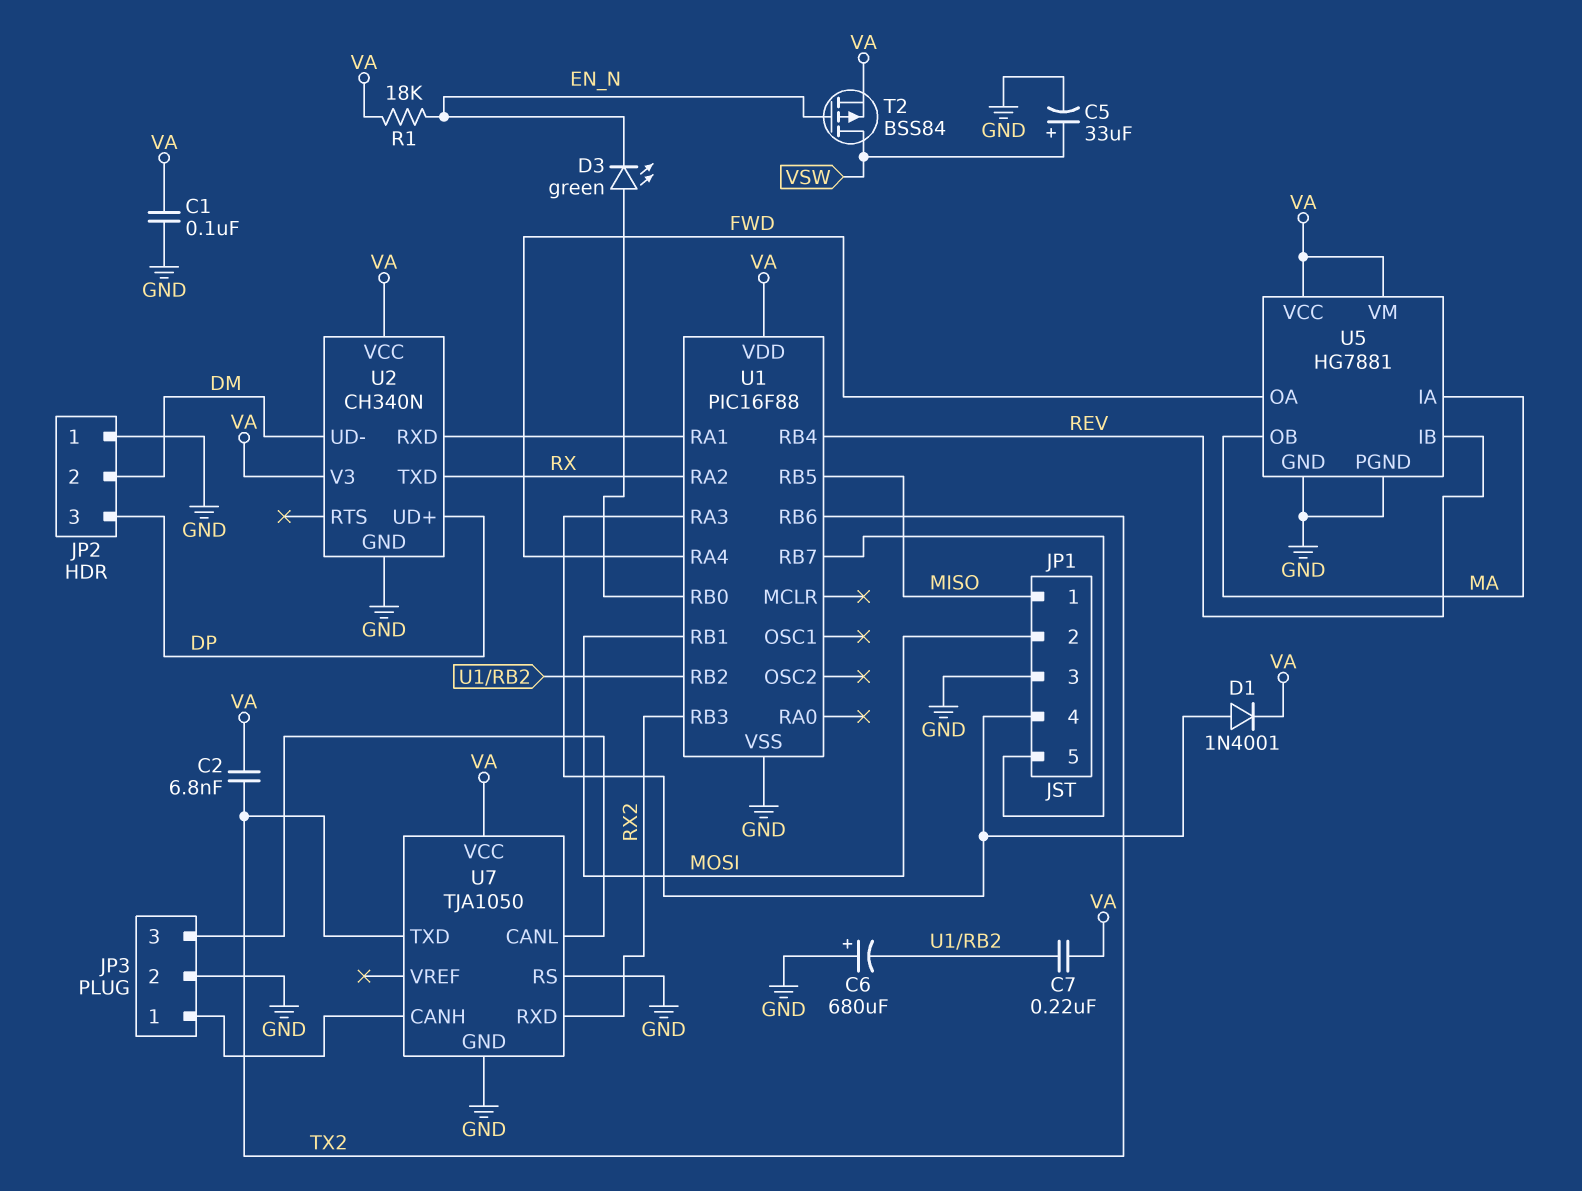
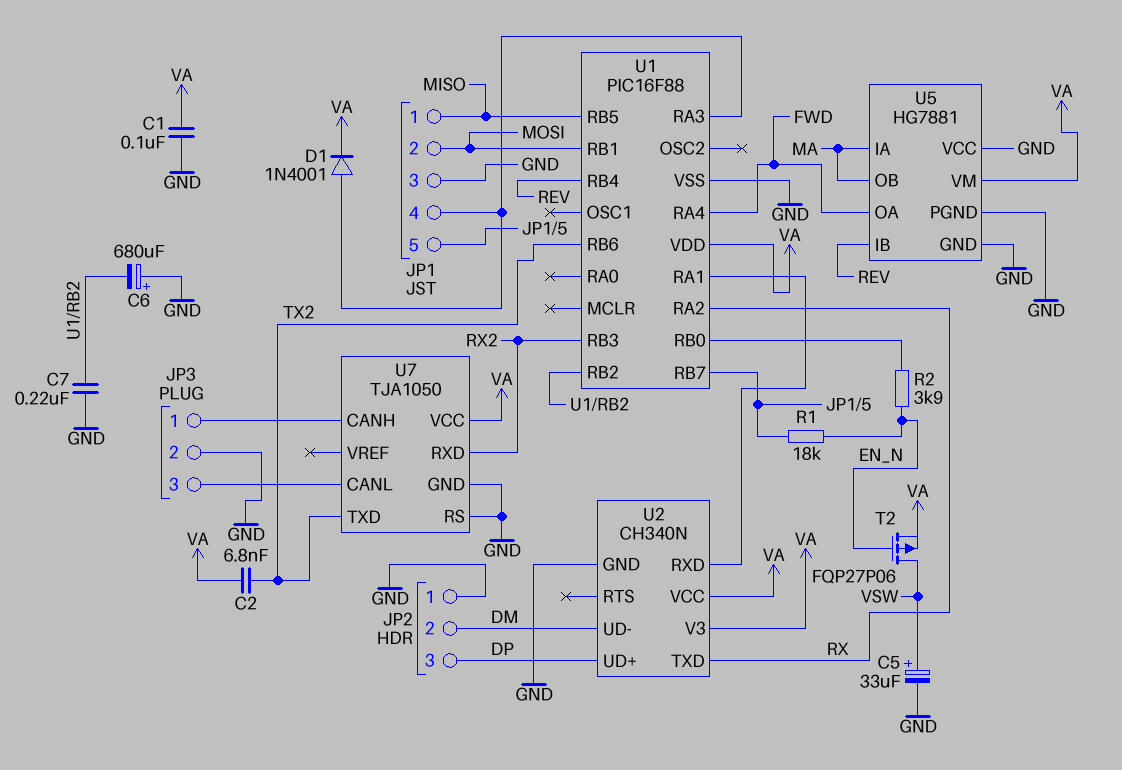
C7: 220nF (U1/RB2, VA) -> 220nF (GND, U1/RB2)
D3: LED green (A U1/RB0, K EN_N) -> none
R1: 18k (EN_N, VA) -> 18k (EN_N, JP1/5)
R2: none -> 3.9k (EN_N, U1/RB0)
T2: PMOS BSS84 (G EN_N, D VSW, S VA) -> PMOS FQP27P06 (G EN_N, D VSW, S VA)
U5 pin VCC: VA -> GND

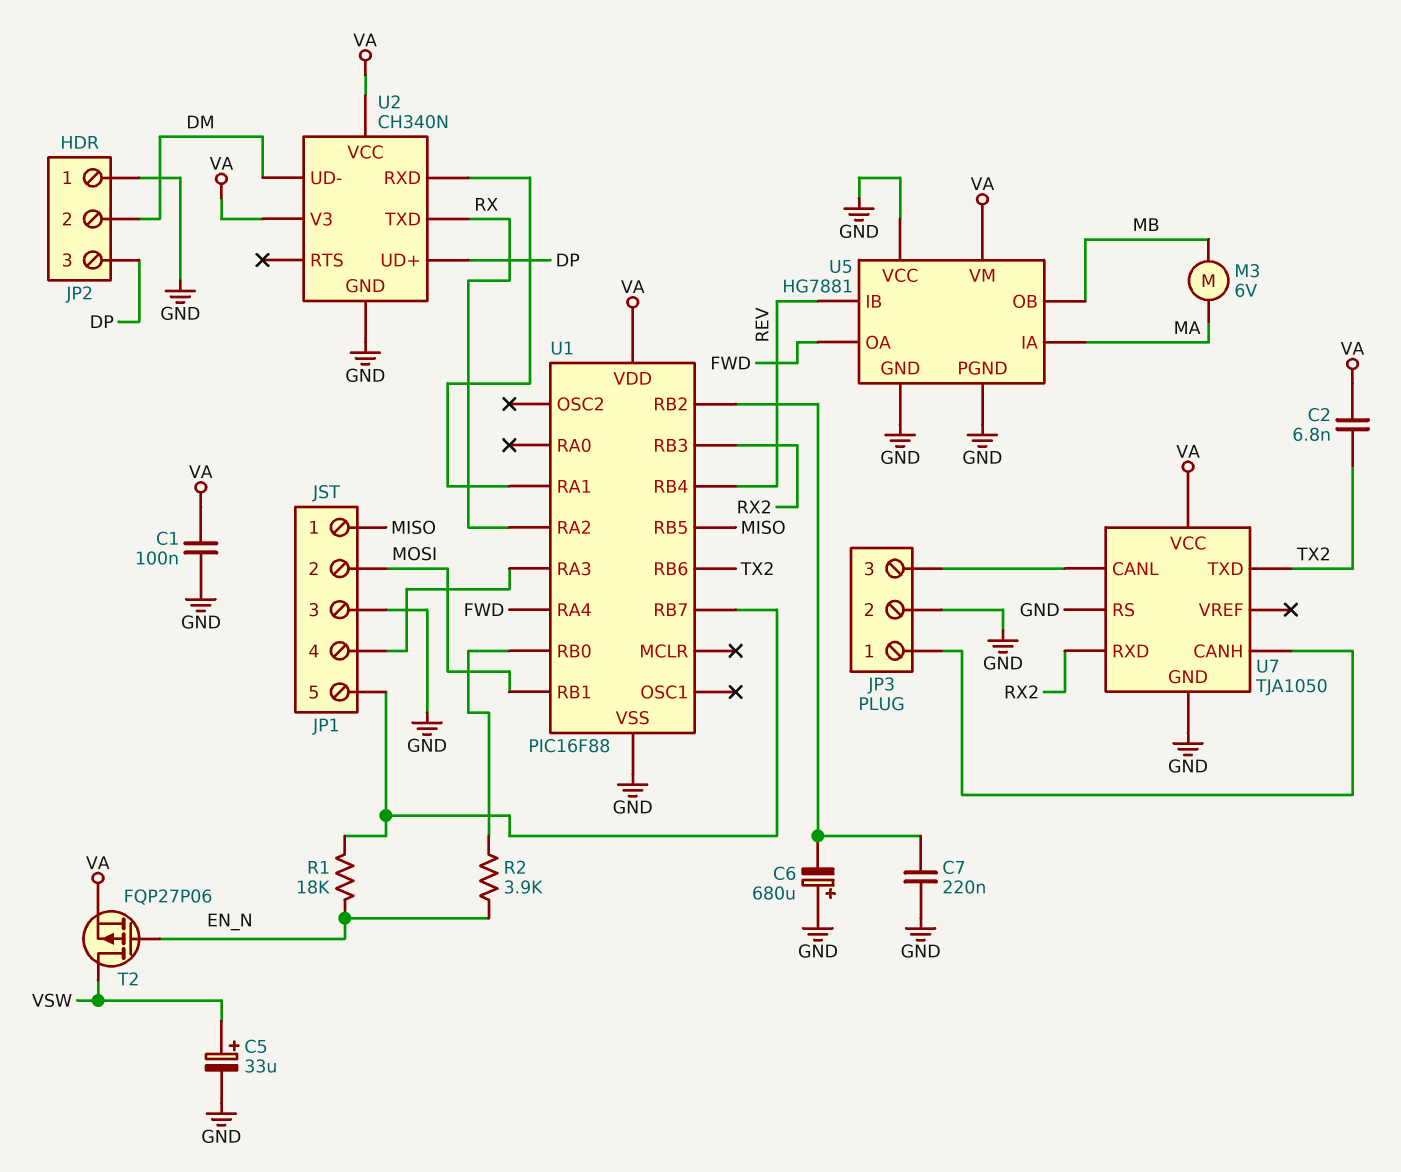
D1: diode 1N4001 (A JP1/4, K VA) -> none
M3: none -> motor 6V (MA, MB)
U5 pin OB: MA -> MB

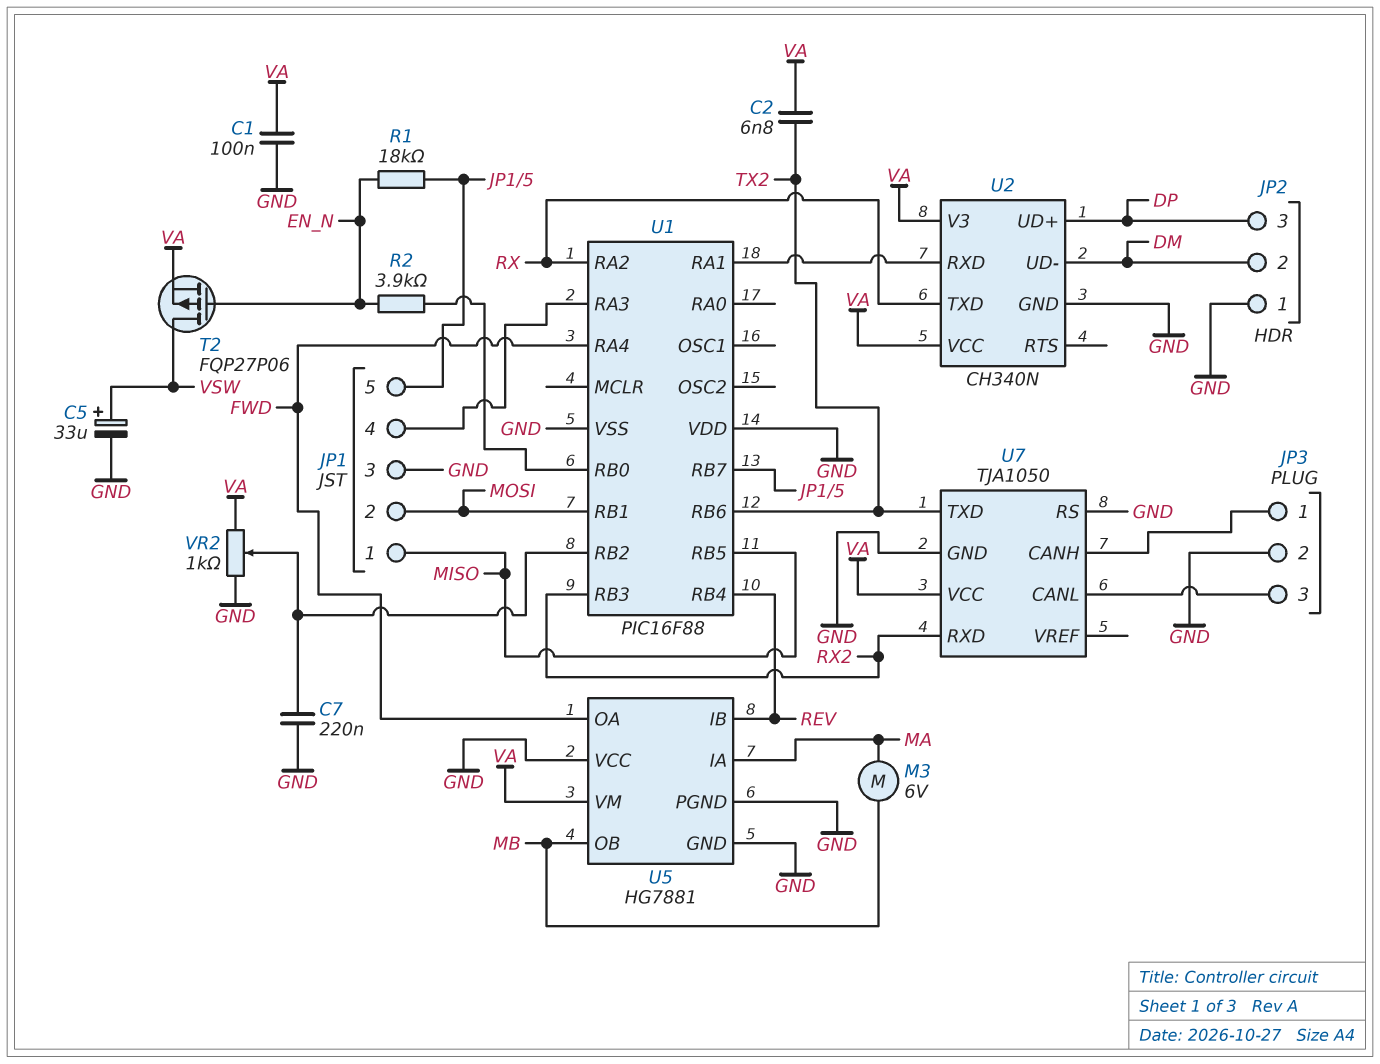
C6: 680uF (plus GND, minus U1/RB2) -> none
U1 pin VDD: VA -> GND
VR2: none -> 1k (GND, VA, wiper U1/RB2)

